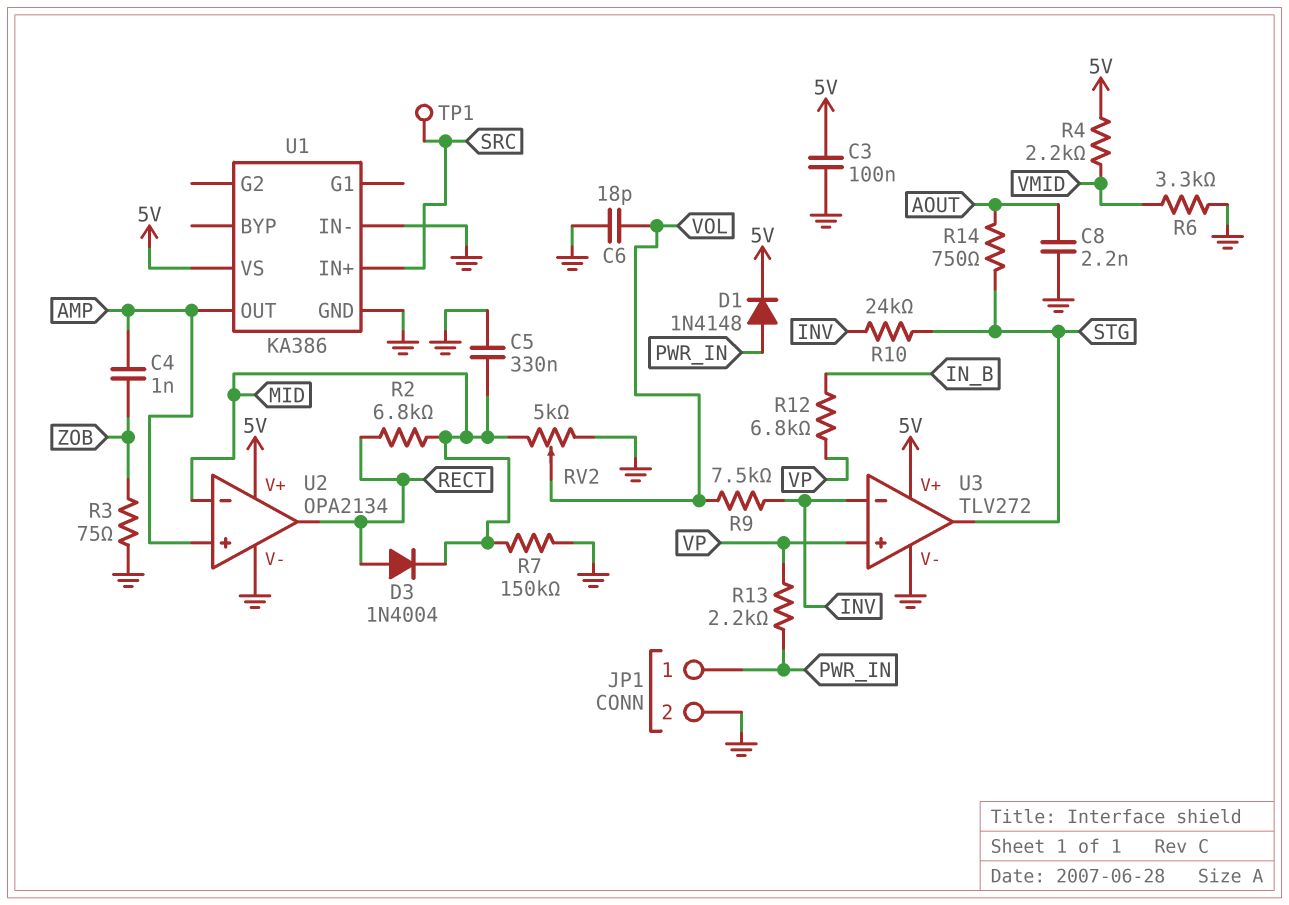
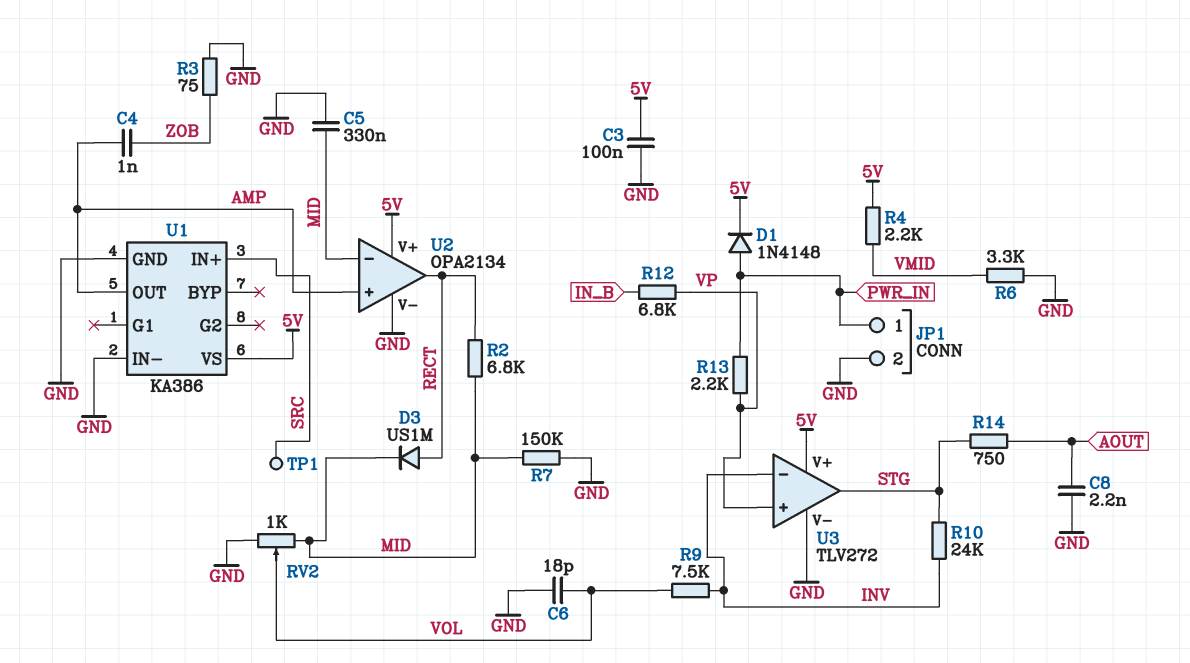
D3: diode 1N4004 (A RECT, K MID) -> diode US1M (A RECT, K MID)
RV2: 5k (GND, MID, wiper VOL) -> 1k (GND, MID, wiper VOL)

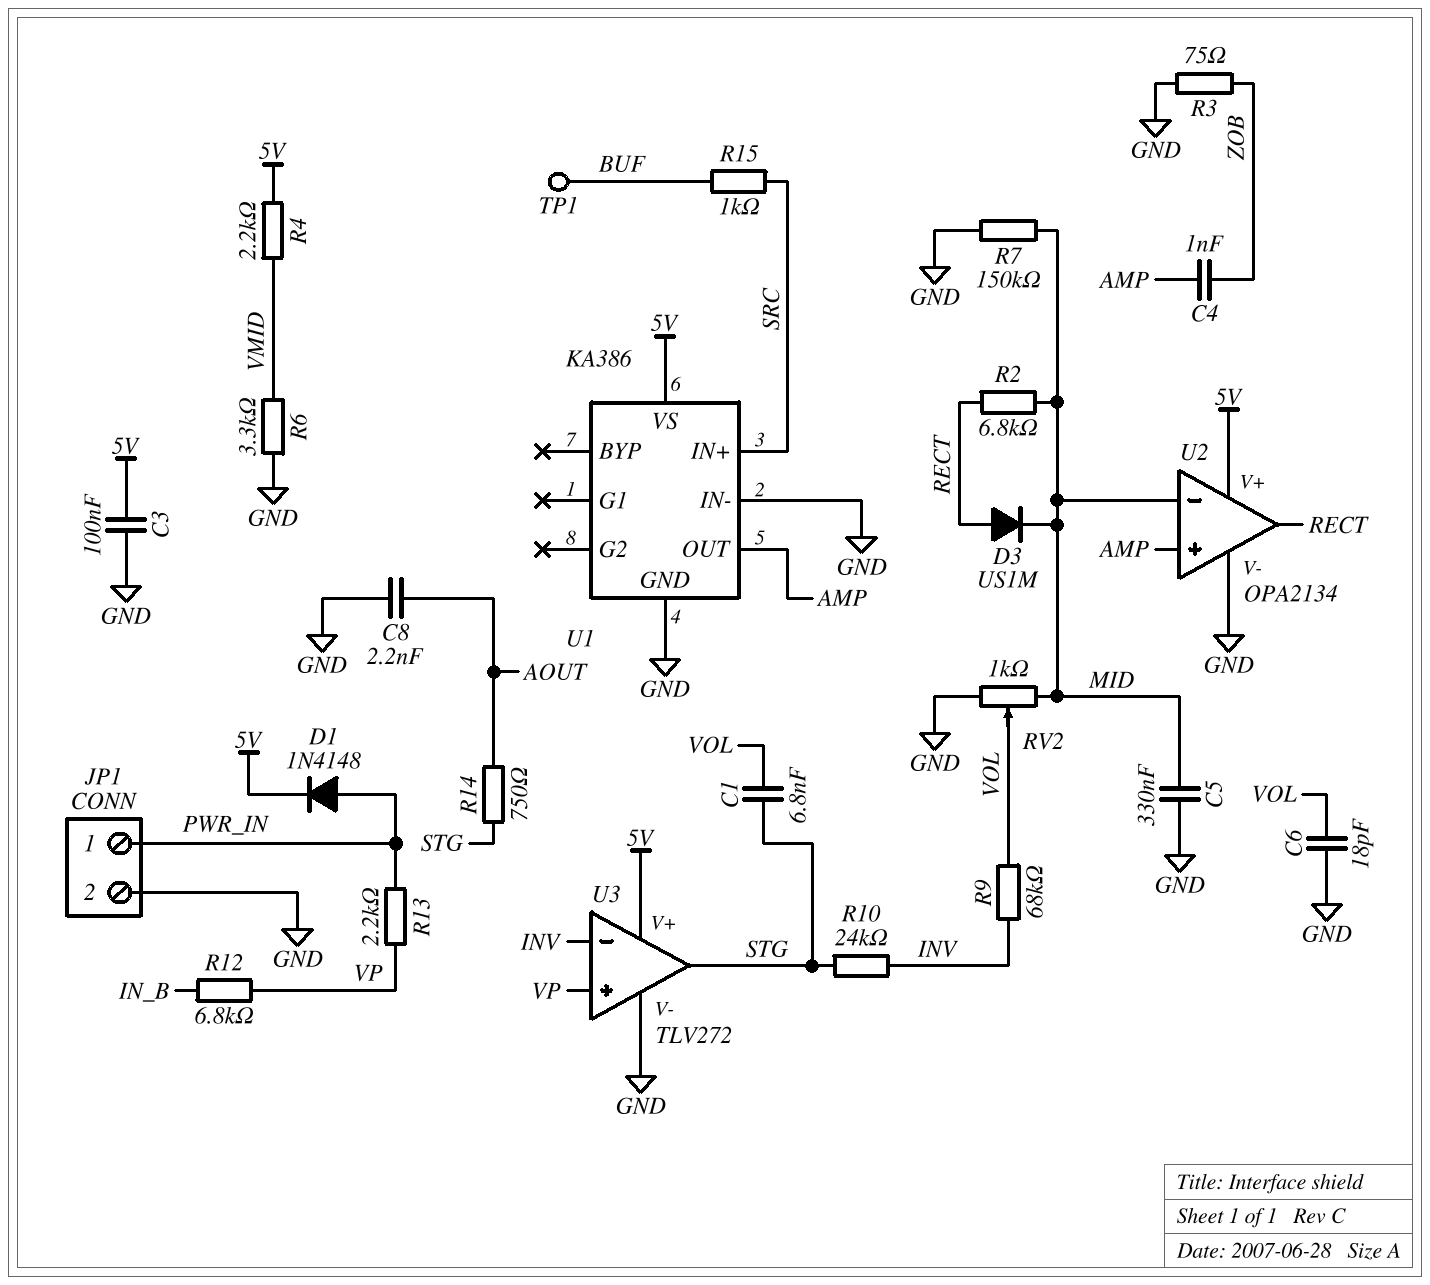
C1: none -> 6.8nF (STG, VOL)
R9: 7.5k (INV, VOL) -> 68k (INV, VOL)
R15: none -> 1k (BUF, SRC)
TP1: test point (SRC) -> test point (BUF)

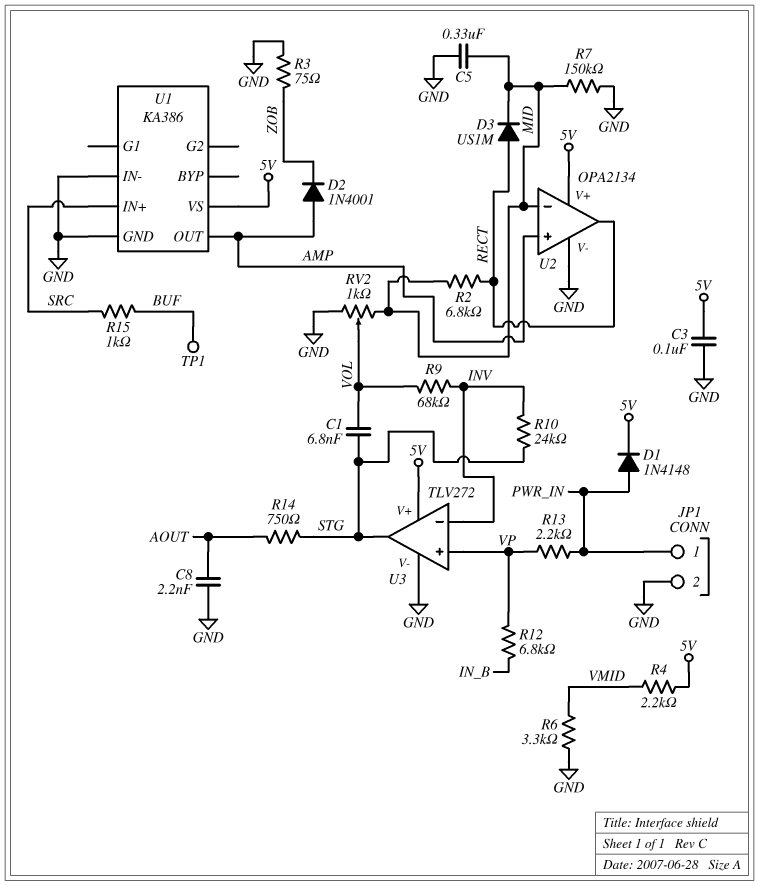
C4: 1nF (AMP, ZOB) -> none
C6: 18pF (GND, VOL) -> none
D2: none -> diode 1N4001 (A AMP, K ZOB)

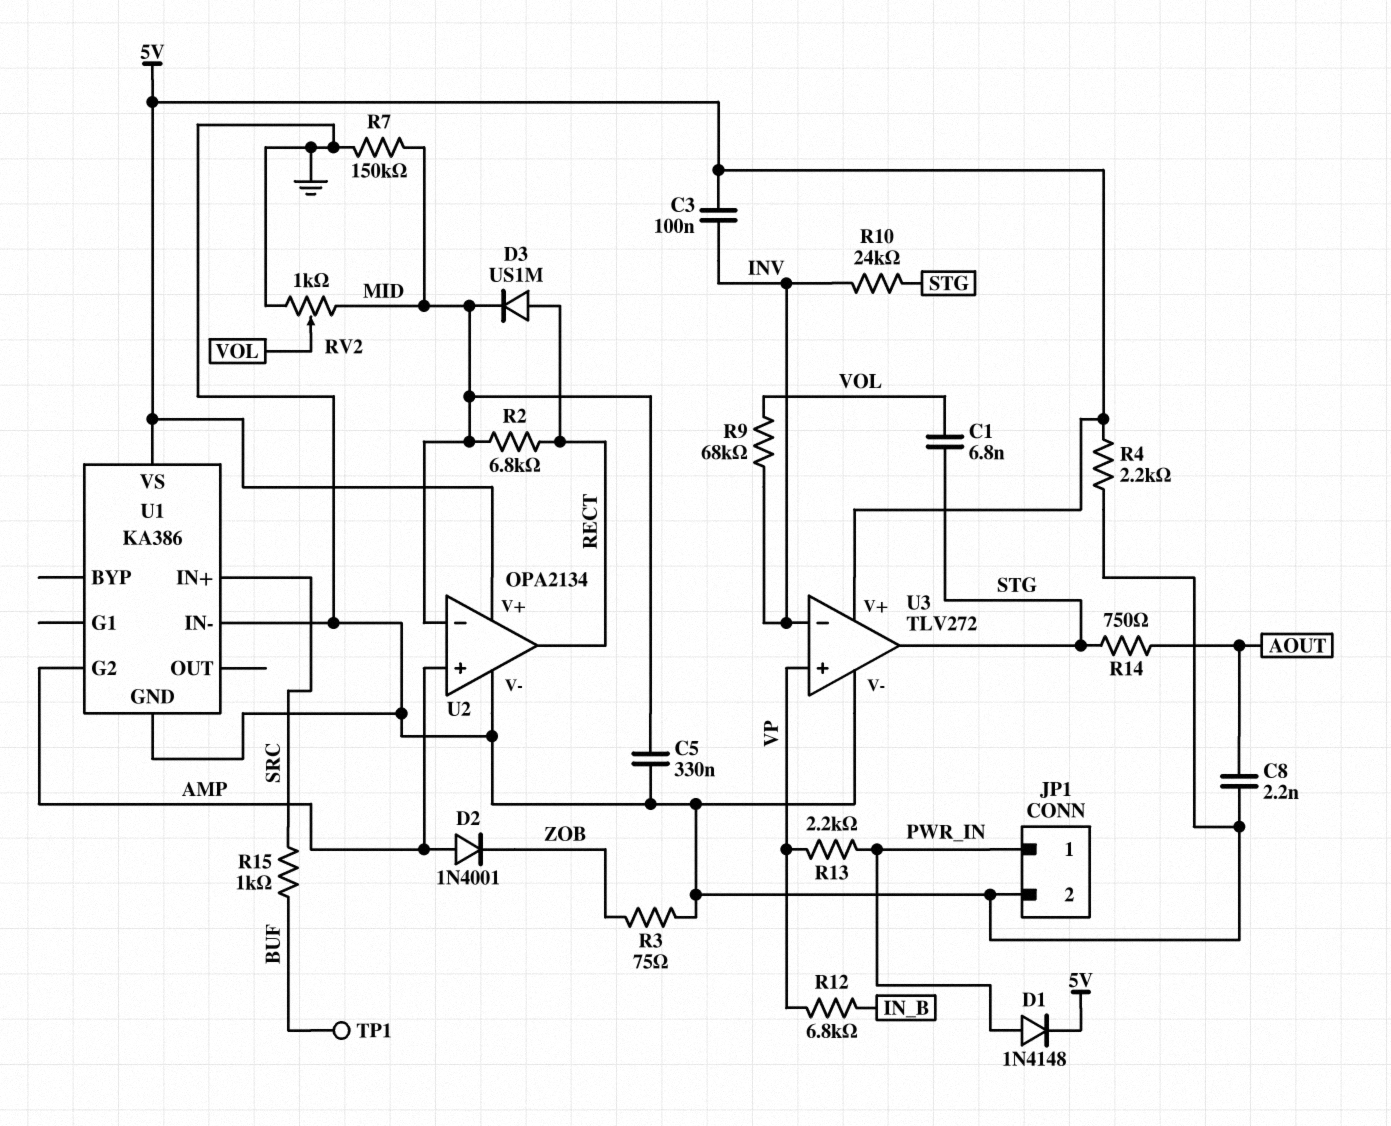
C3: 100nF (5V, GND) -> 100nF (5V, INV)
R4: 2.2k (5V, VMID) -> 2.2k (5V, GND)
R6: 3.3k (GND, VMID) -> none
U1 pin G2: none -> AMP
U1 pin OUT: AMP -> none

